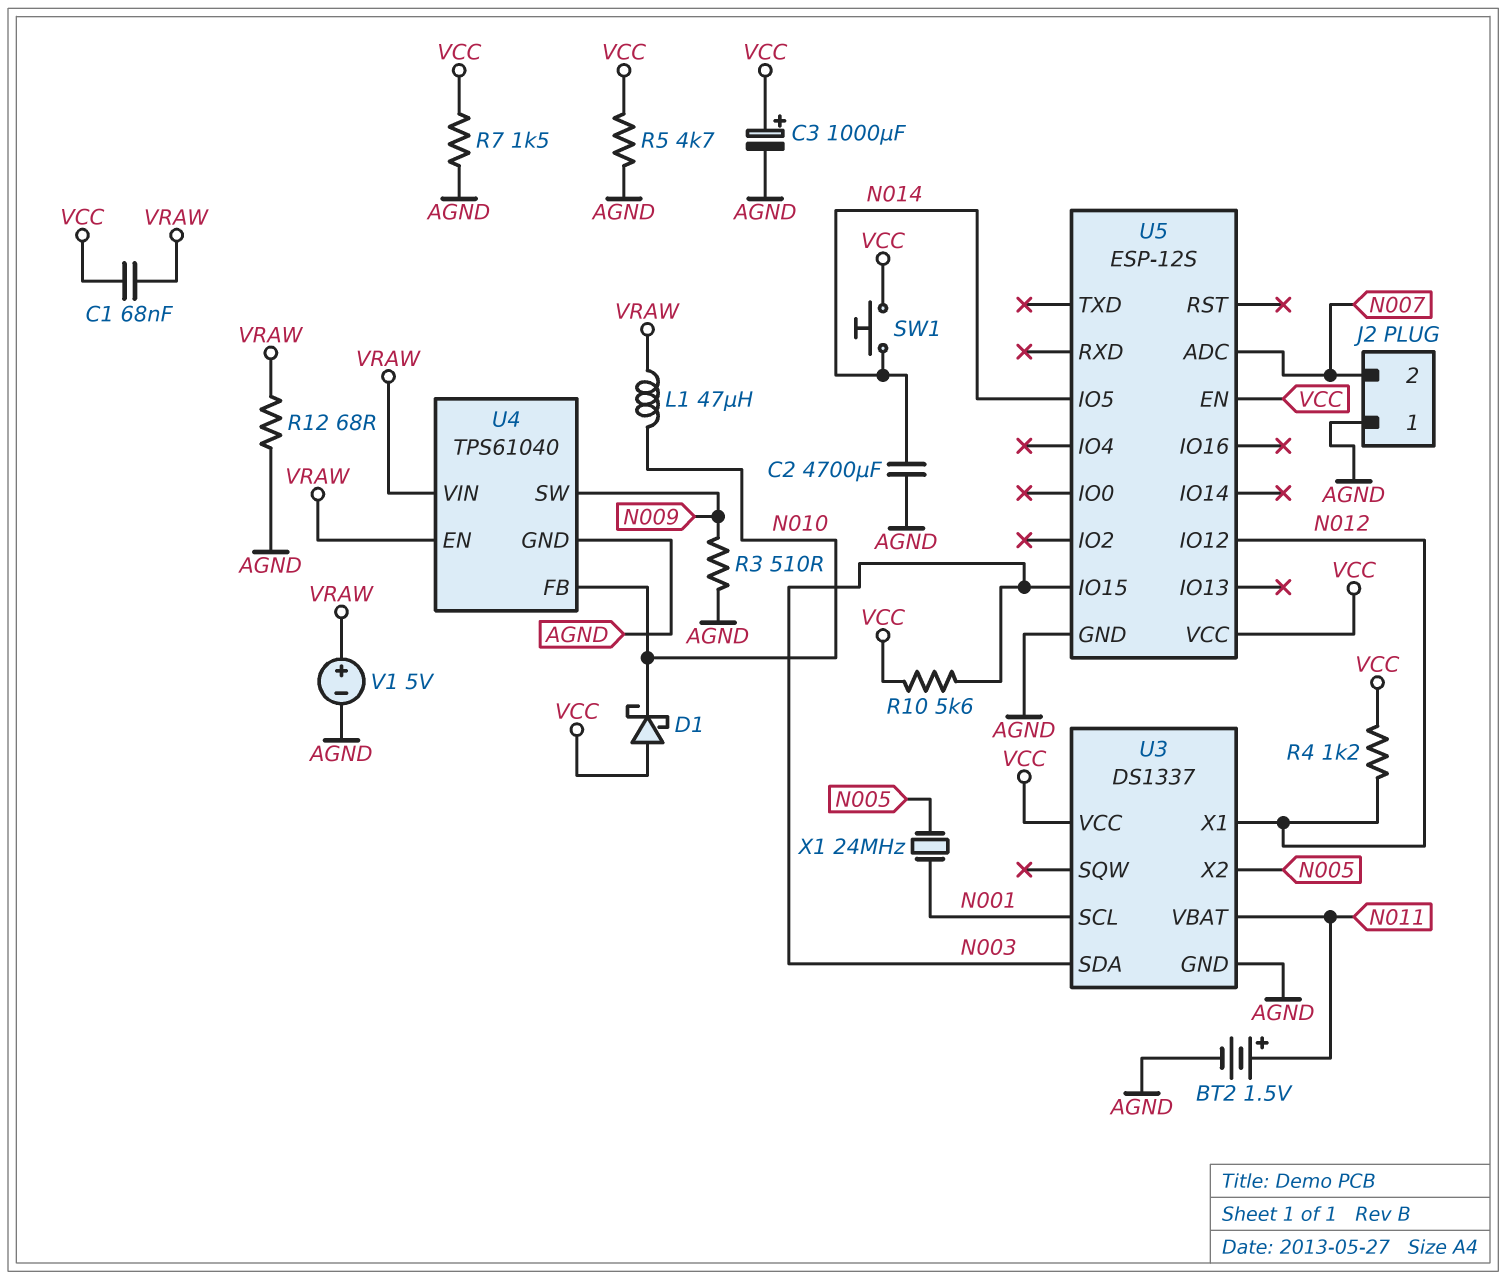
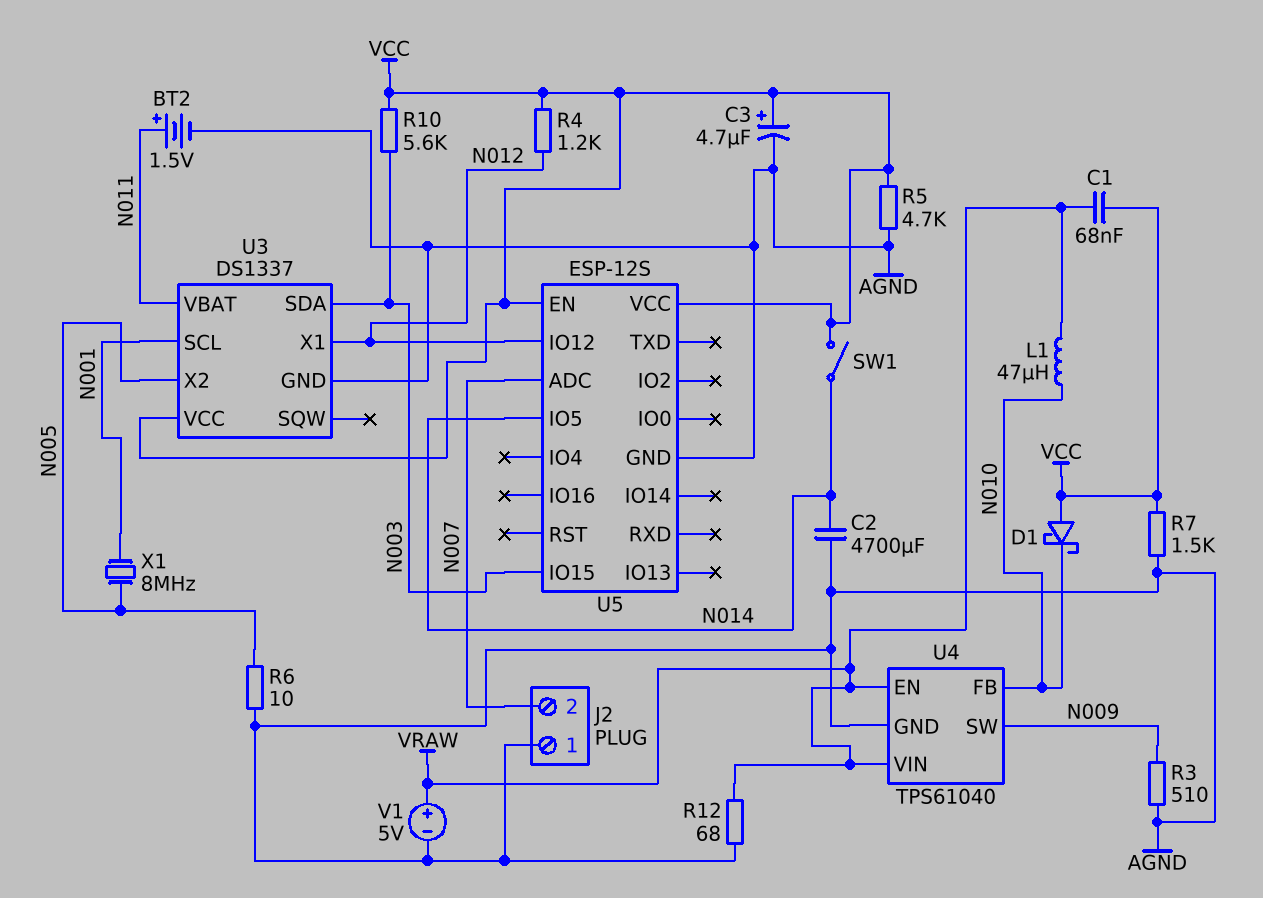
C3: 1000uF (plus VCC, minus AGND) -> 4.7uF (plus VCC, minus AGND)
R6: none -> 10 (AGND, N005)
SW1: button (N014, VCC) -> switch (N014, VCC)
X1: 24MHz (N001, N005) -> 8MHz (N001, N005)

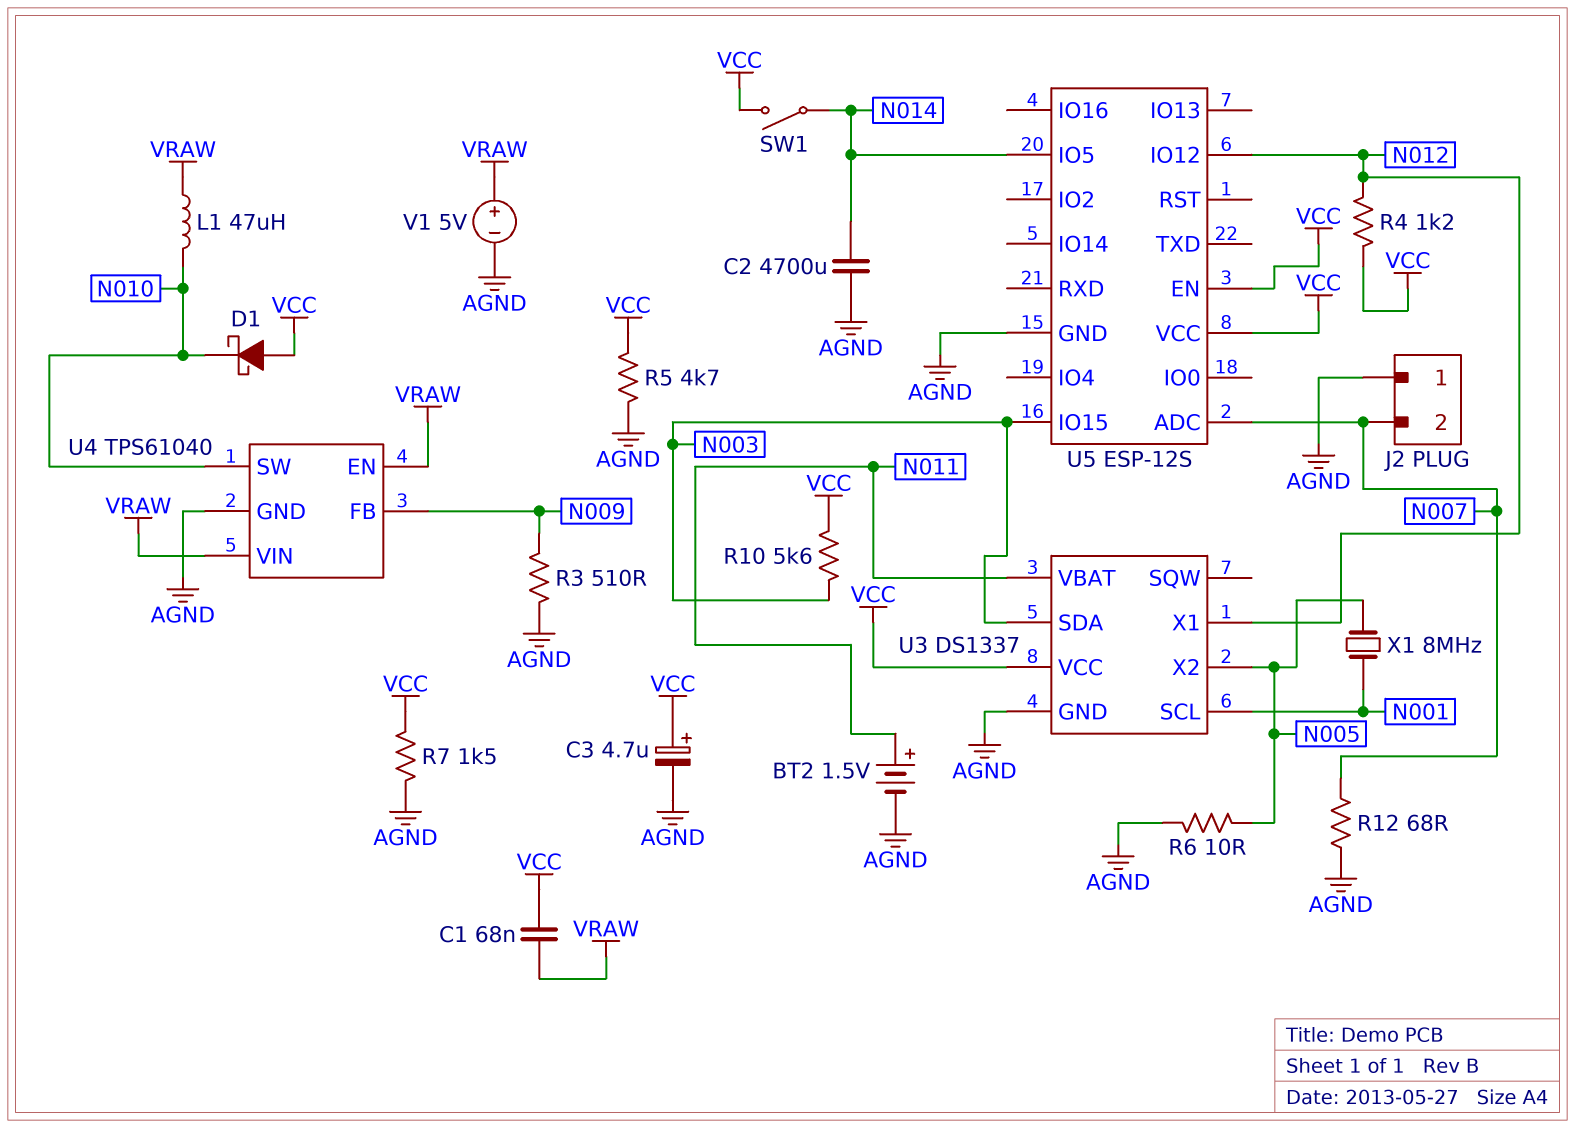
R12: 68 (AGND, VRAW) -> 68 (AGND, N007)
U4 pin FB: N010 -> N009
U4 pin SW: N009 -> N010

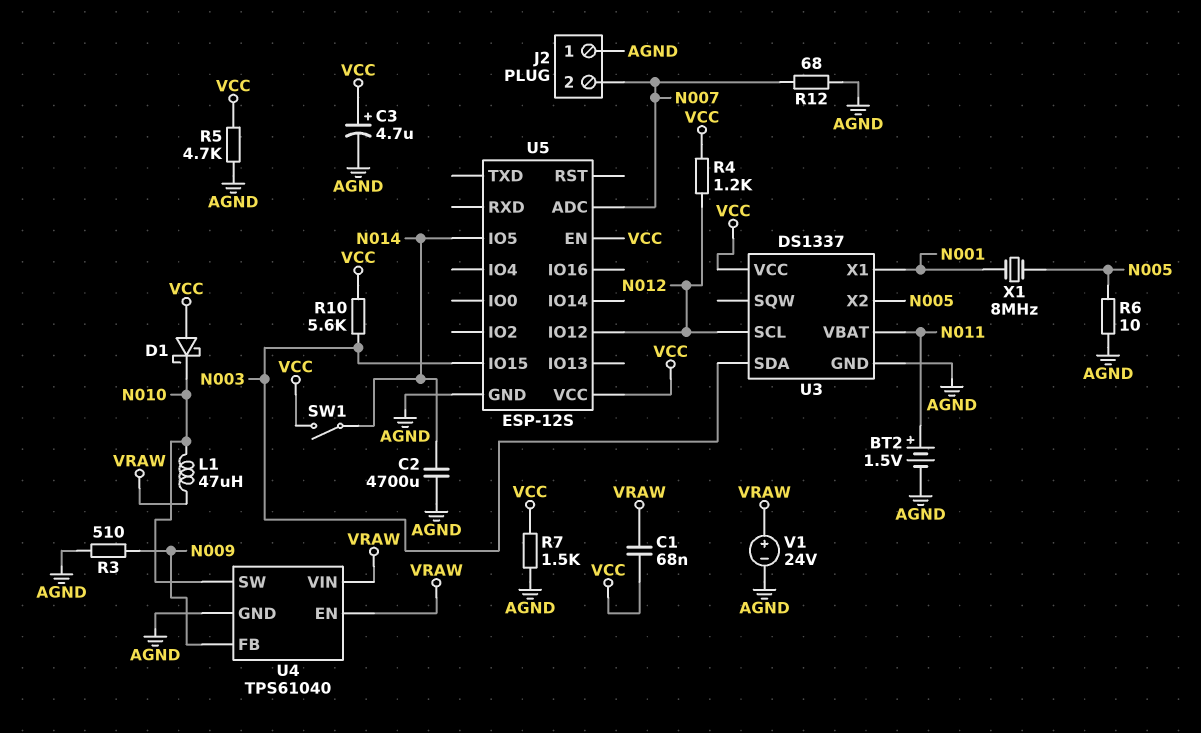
U3 pin SCL: N001 -> N012
U3 pin X1: N012 -> N001
V1: 5V (plus VRAW, minus AGND) -> 24V (plus VRAW, minus AGND)

